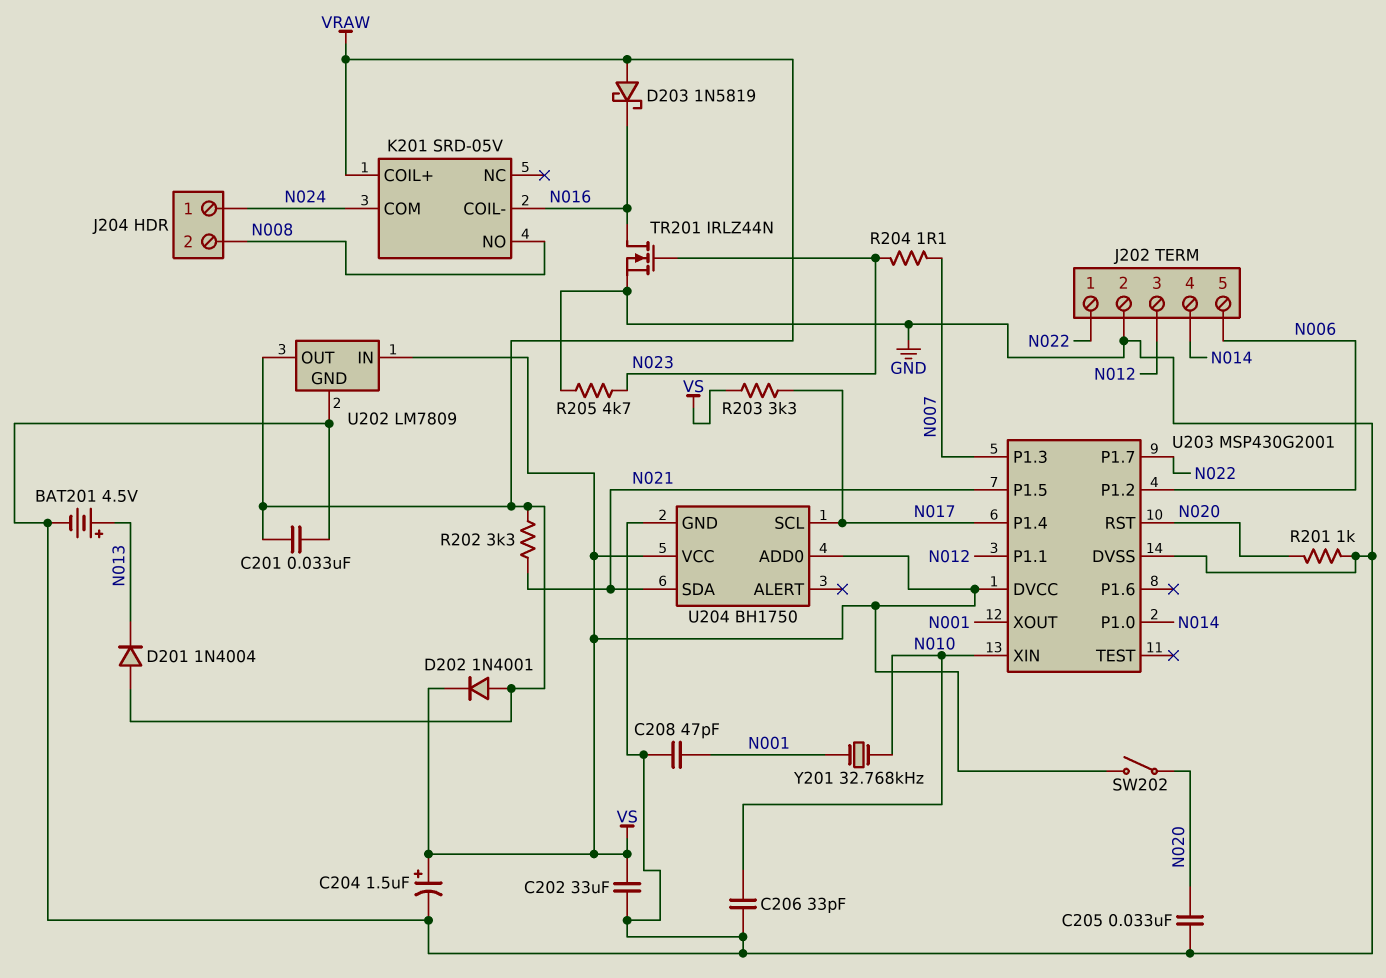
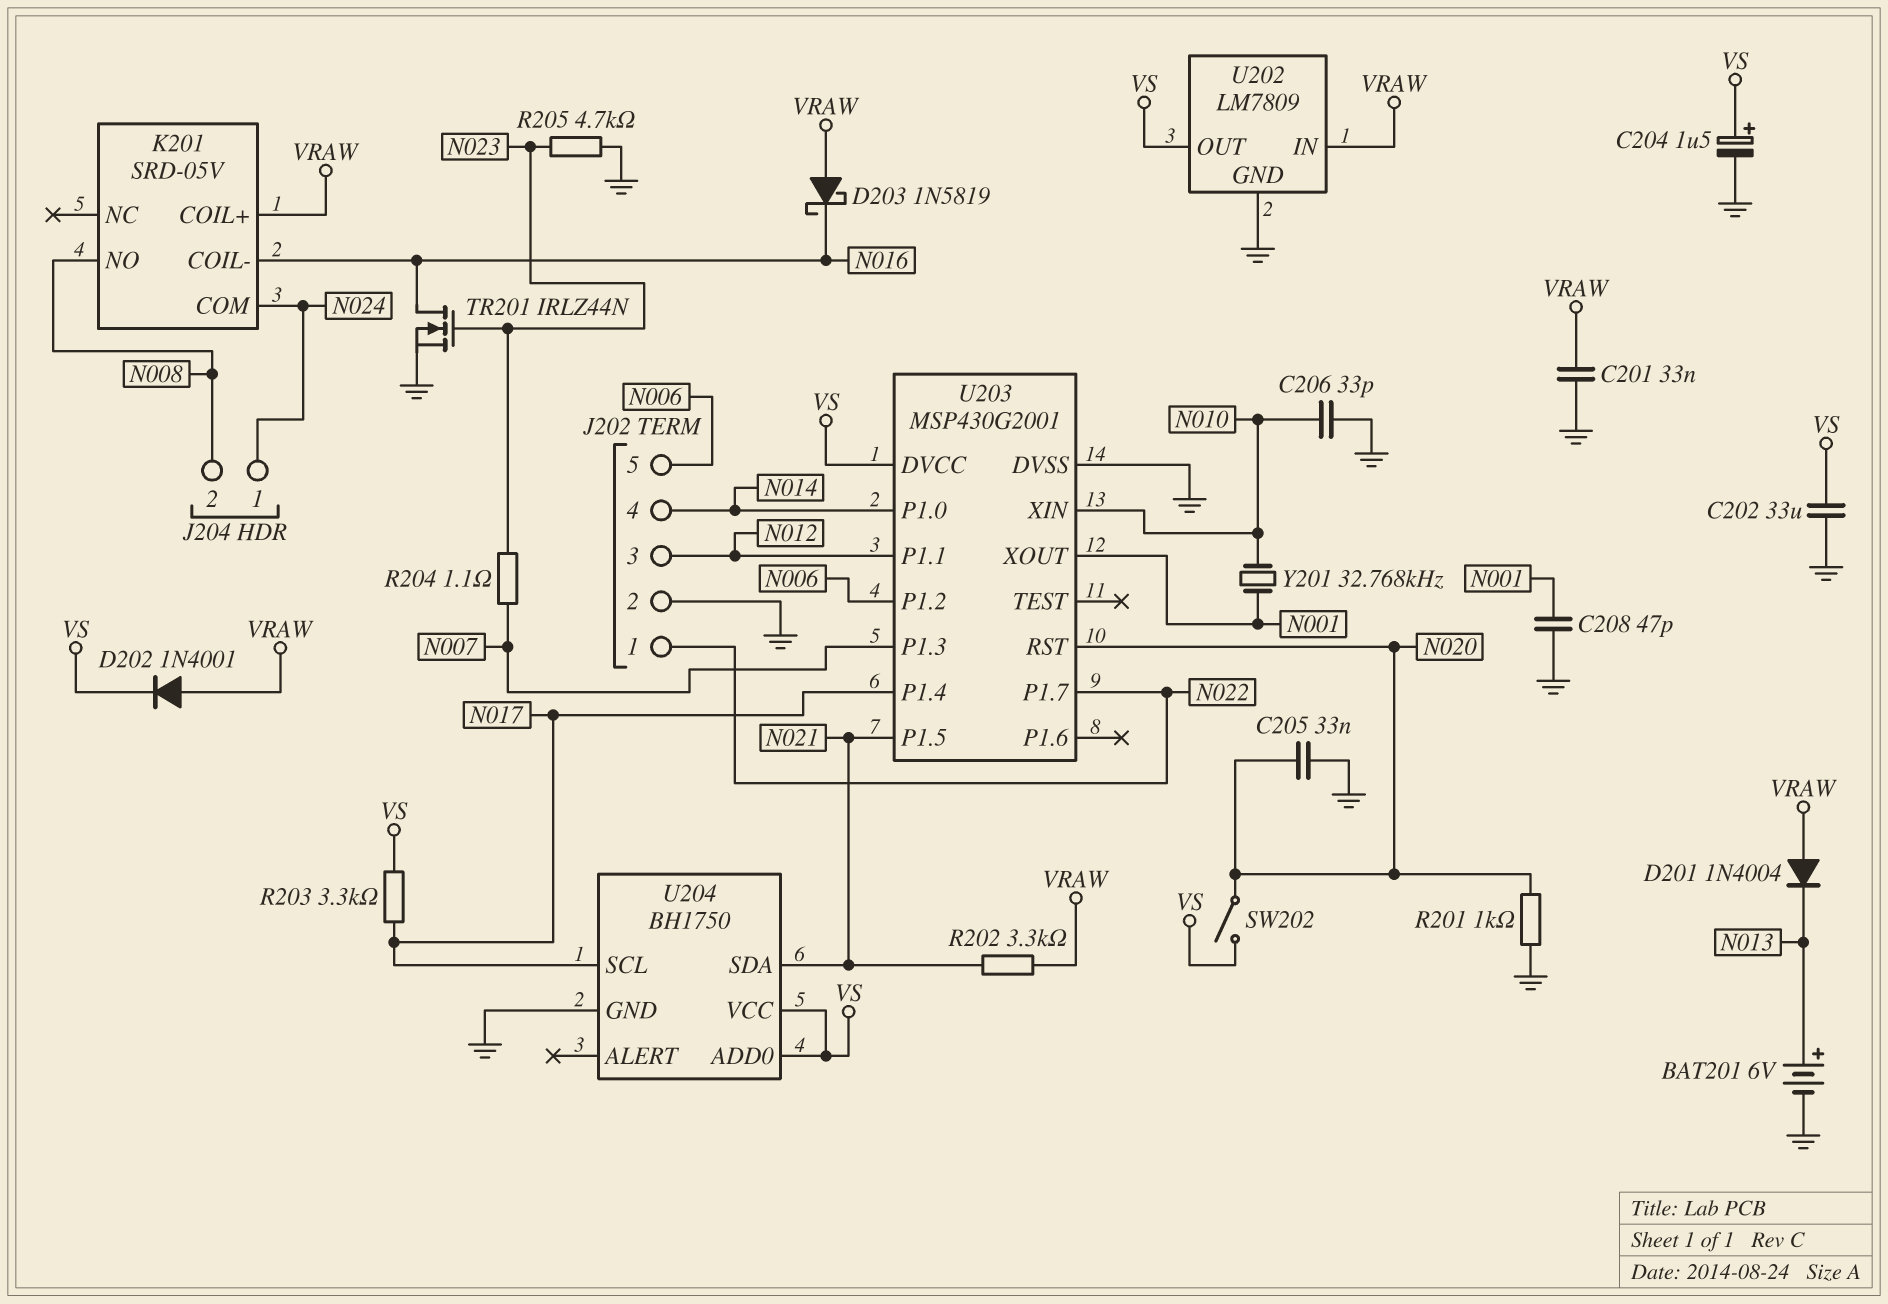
BAT201: 4.5V (plus N013, minus GND) -> 6V (plus N013, minus GND)
U202 pin IN: VS -> VRAW
U202 pin OUT: VRAW -> VS

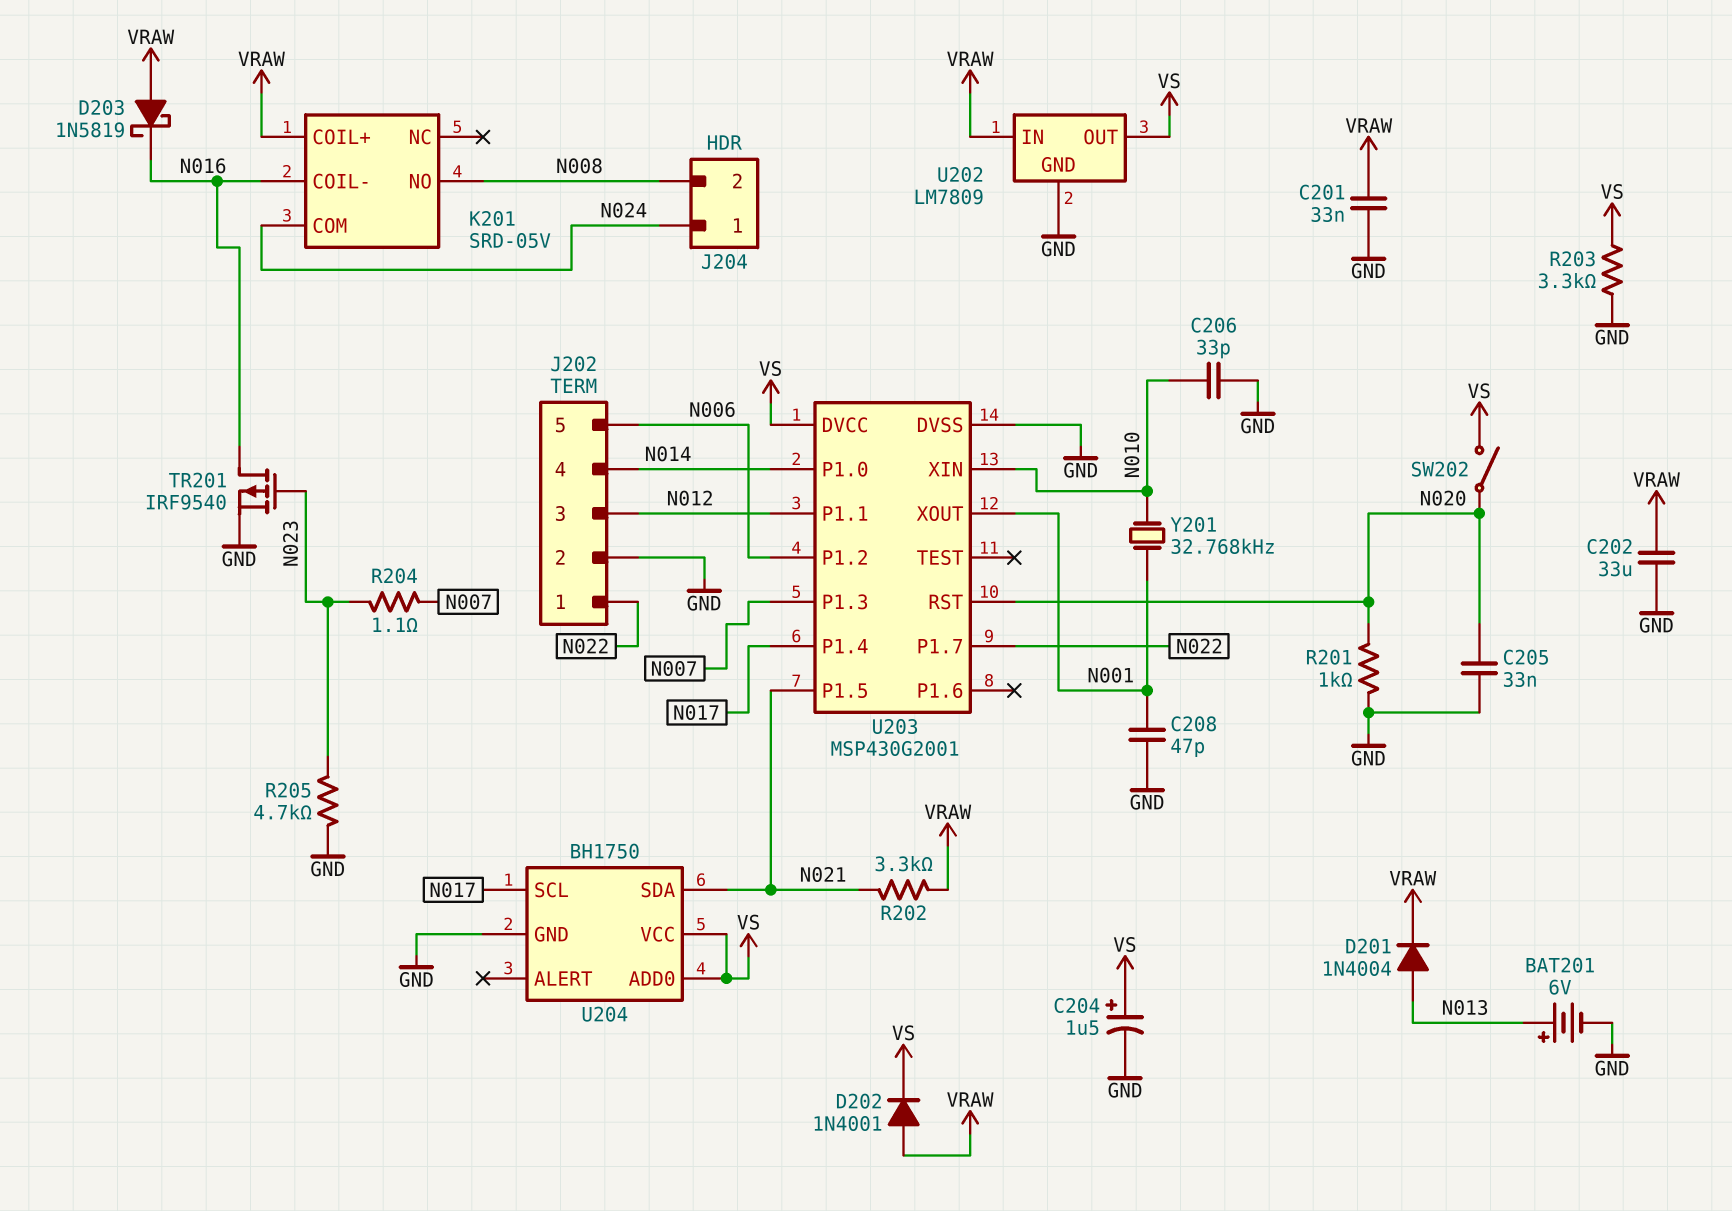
C202: 33uF (GND, VS) -> 33uF (GND, VRAW)
D201: diode 1N4004 (A VRAW, K N013) -> diode 1N4004 (A N013, K VRAW)
R203: 3.3k (N017, VS) -> 3.3k (GND, VS)
TR201: NMOS IRLZ44N (G N023, D N016, S GND) -> PMOS IRF9540 (G N023, D N016, S GND)

